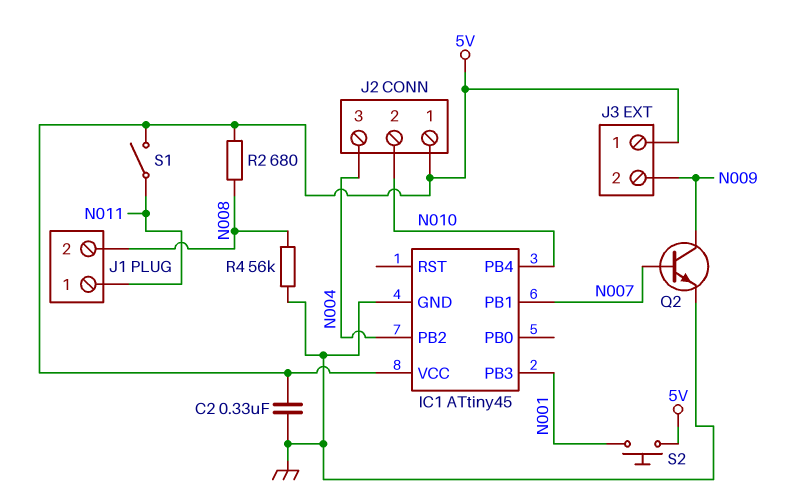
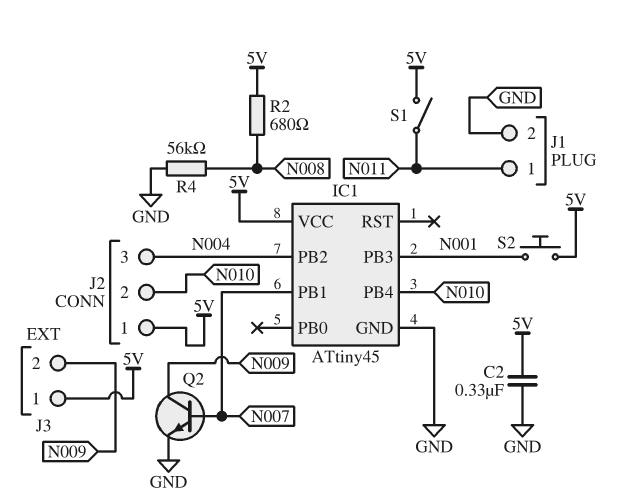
J1 pin 2: N008 -> GND

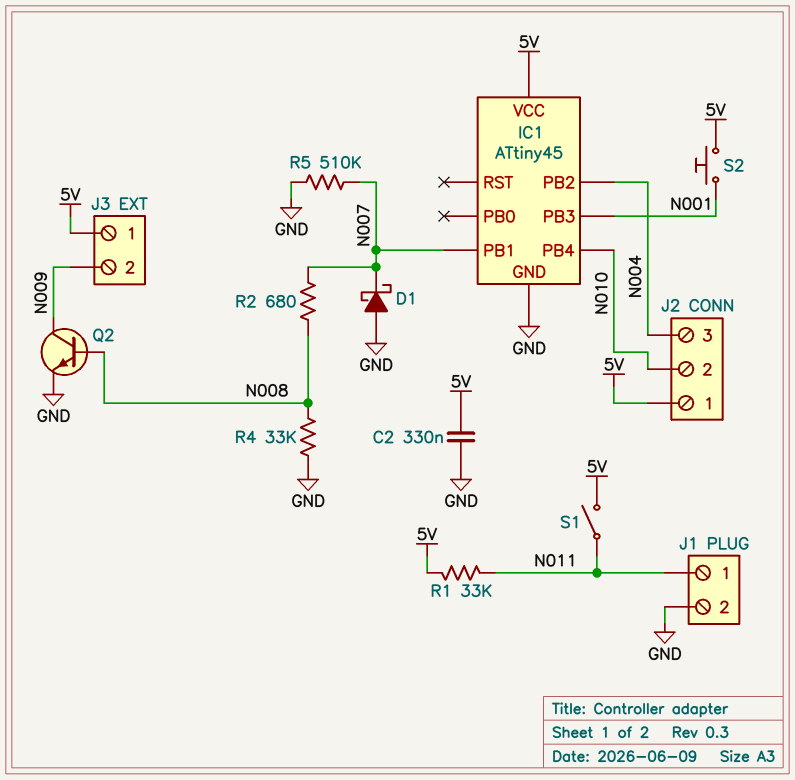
D1: none -> schottky (A GND, K N007)
Q2: NPN (B N007, C N009, E GND) -> NPN (B N008, C N009, E GND)
R1: none -> 33k (5V, N011)
R2: 680 (5V, N008) -> 680 (N007, N008)
R4: 56k (GND, N008) -> 33k (GND, N008)
R5: none -> 510k (GND, N007)

